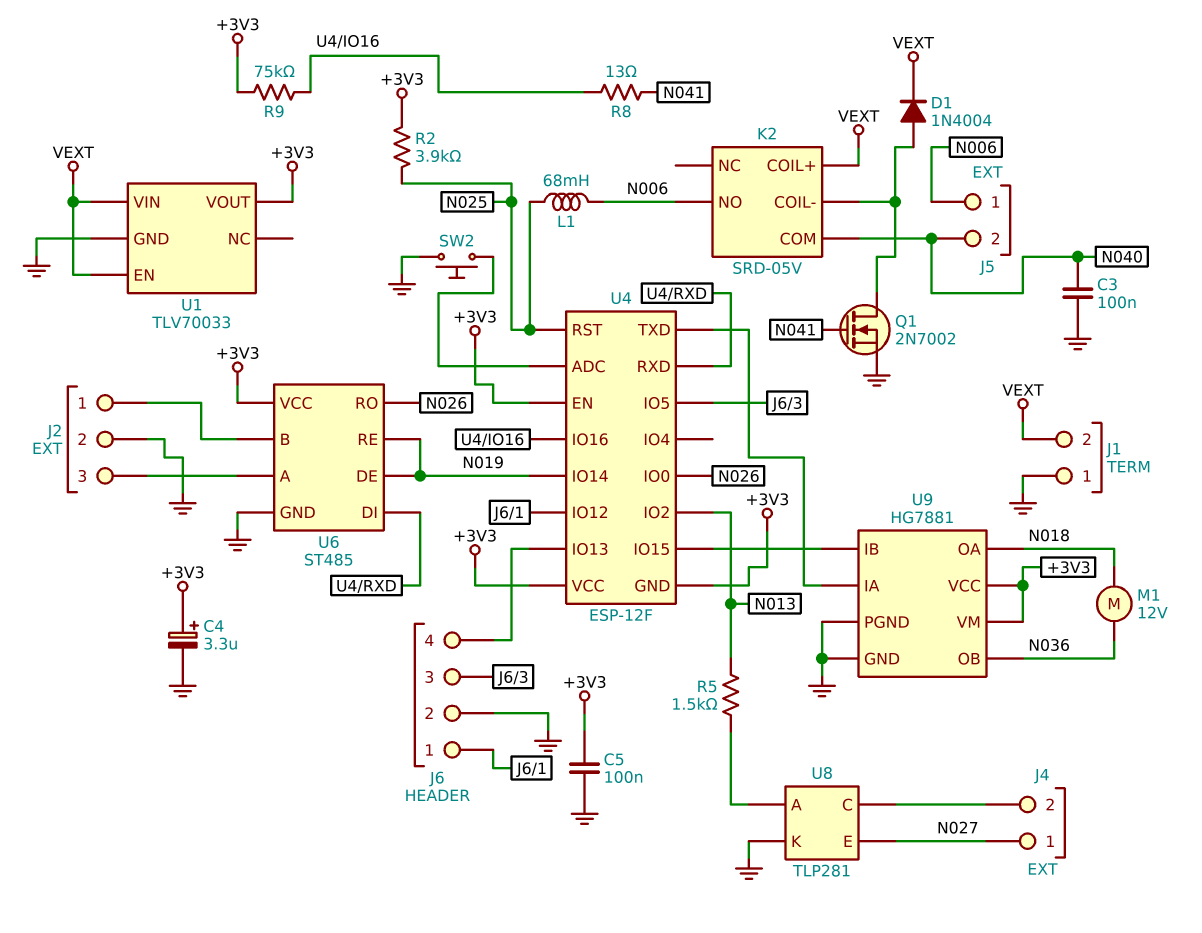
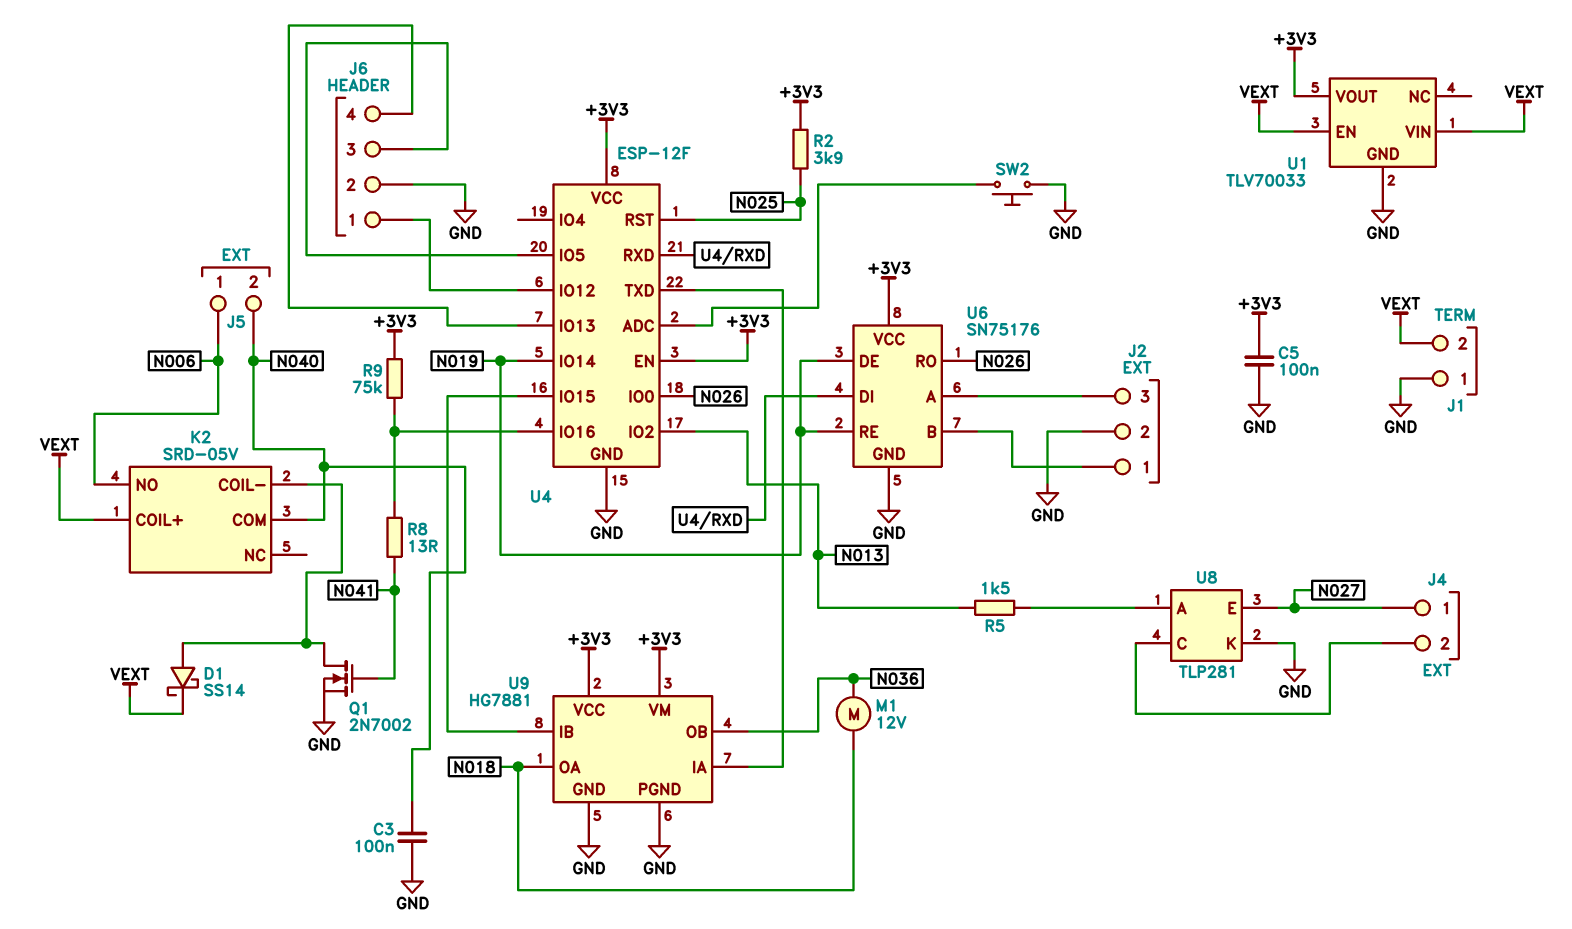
C4: 3.3uF (plus +3V3, minus GND) -> none
D1: diode 1N4004 (A K2/COIL-, K VEXT) -> schottky SS14 (A K2/COIL-, K VEXT)
L1: 68mH (N006, N025) -> none
U4 pin GND: +3V3 -> GND
U6: ST485 -> SN75176

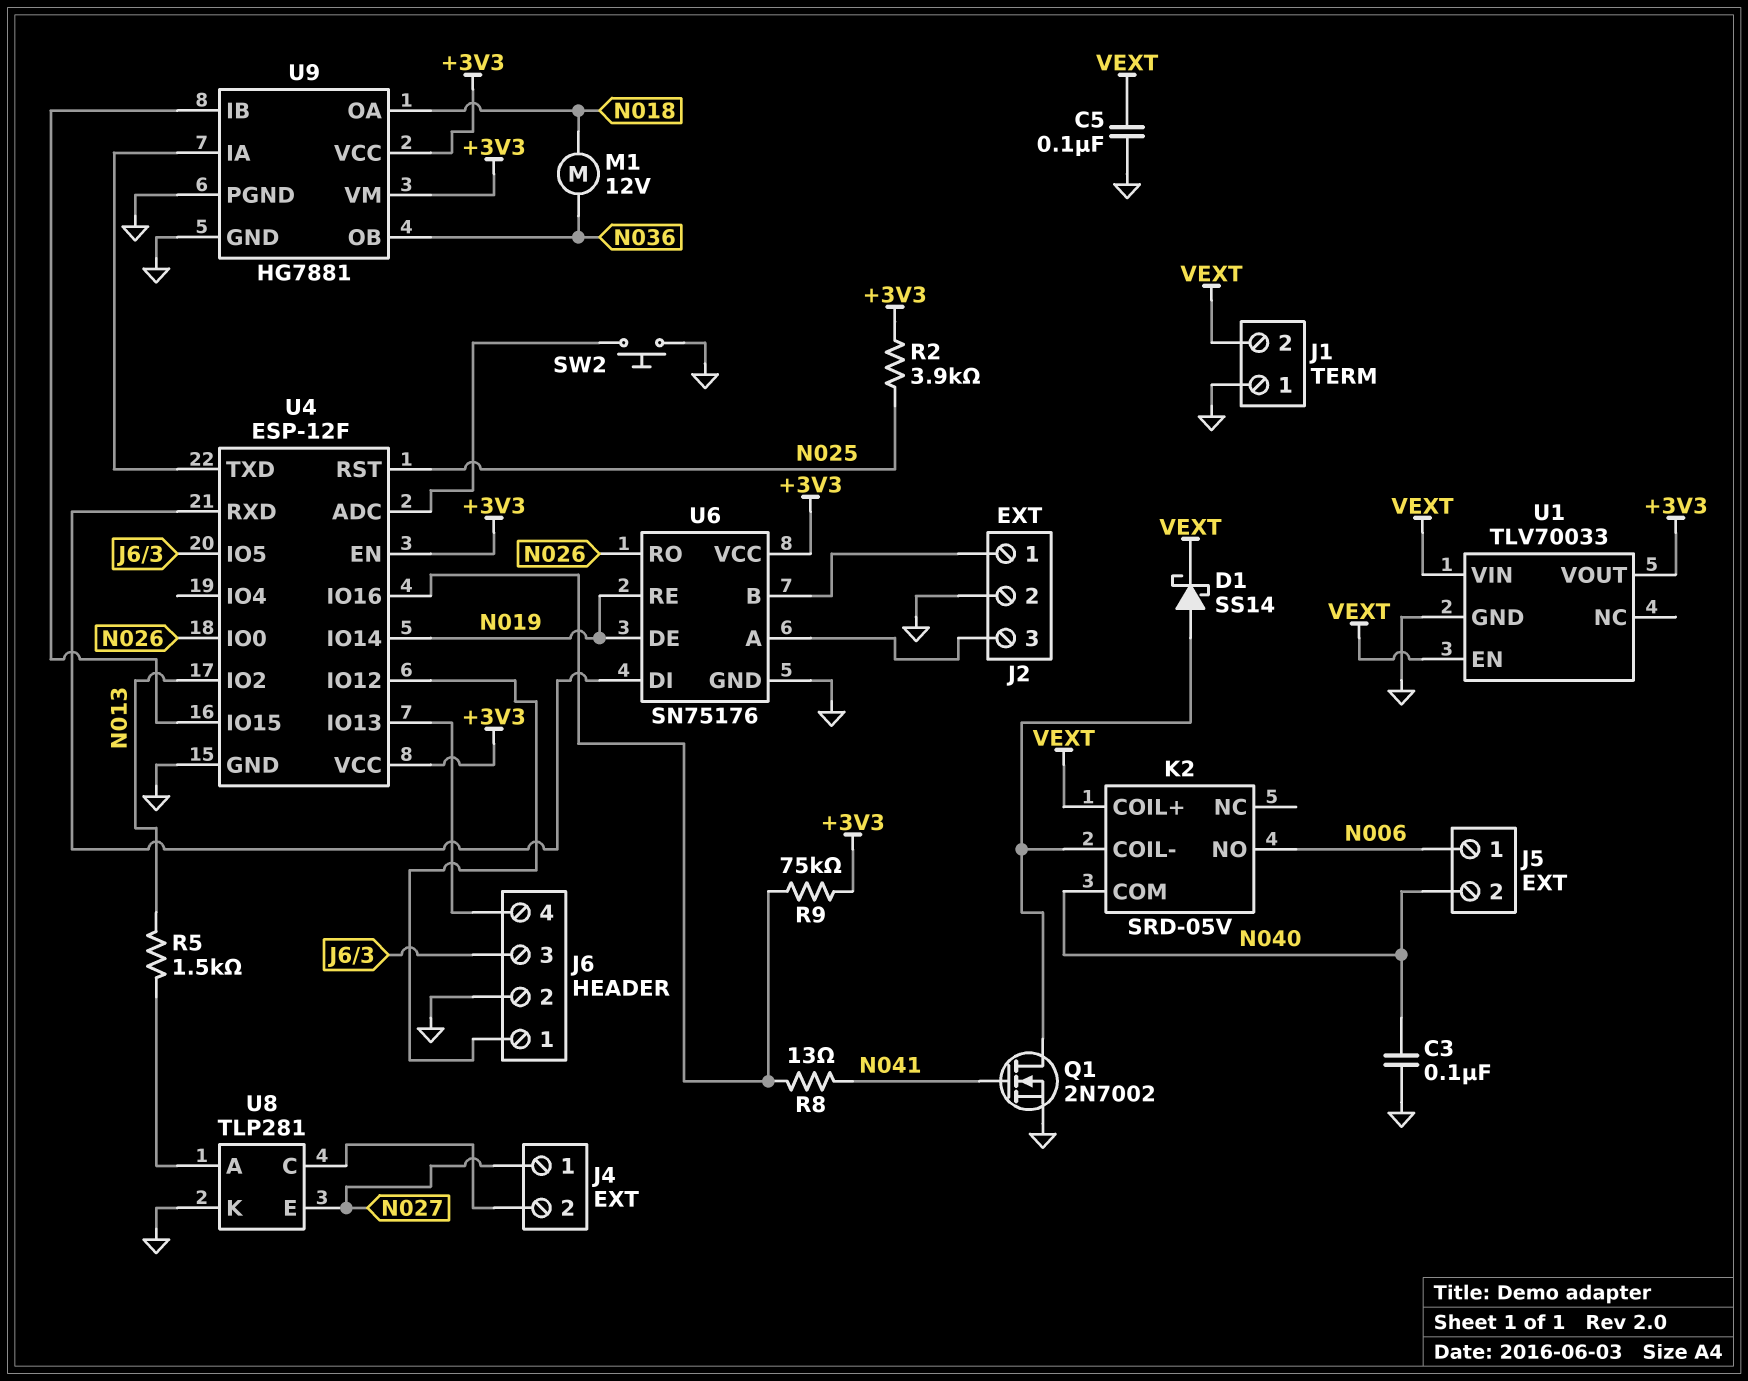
C5: 100nF (+3V3, GND) -> 100nF (GND, VEXT)

